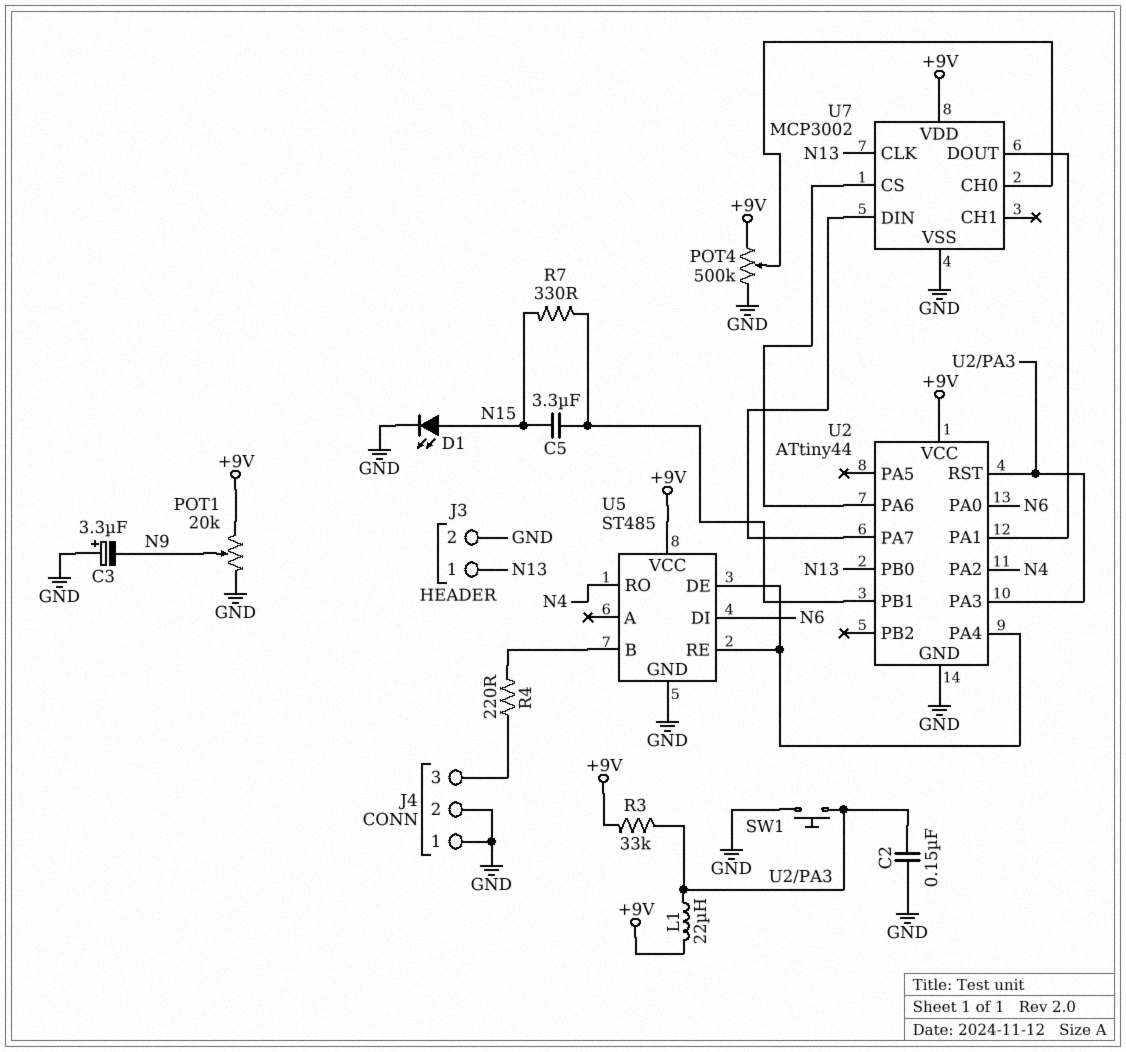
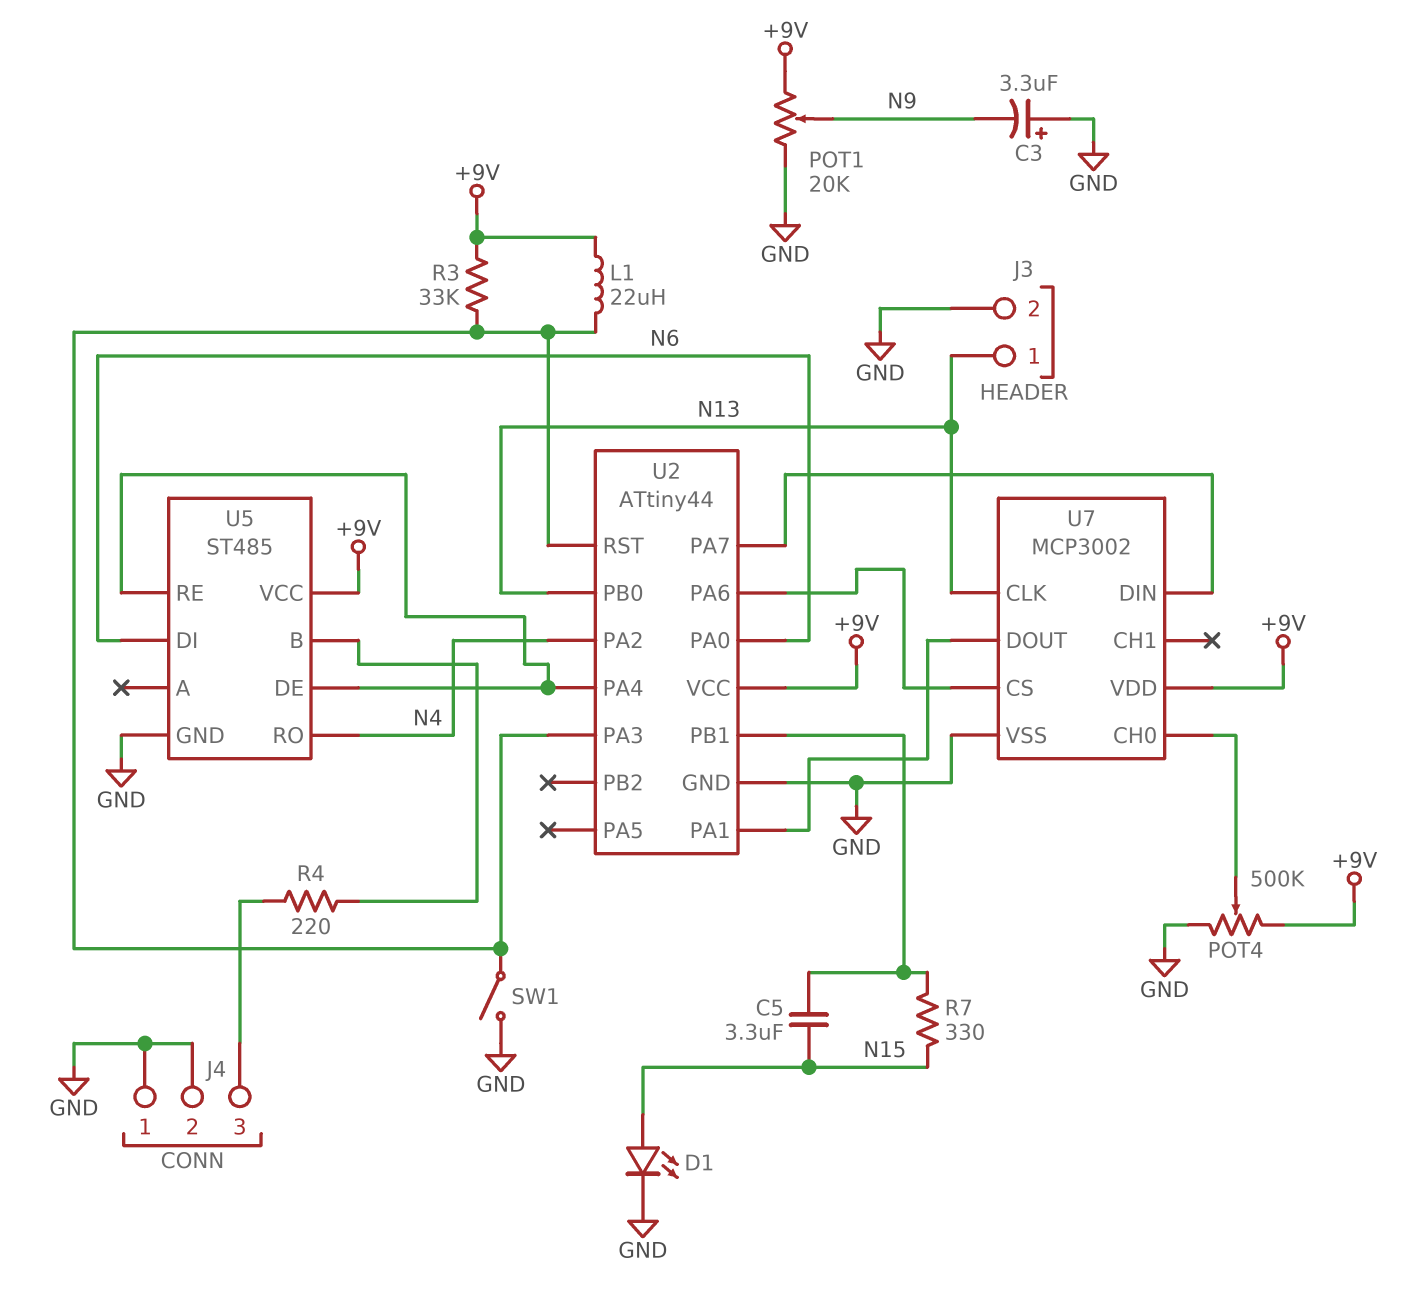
C2: 150nF (GND, U2/PA3) -> none
SW1: button (GND, U2/PA3) -> switch (GND, U2/PA3)

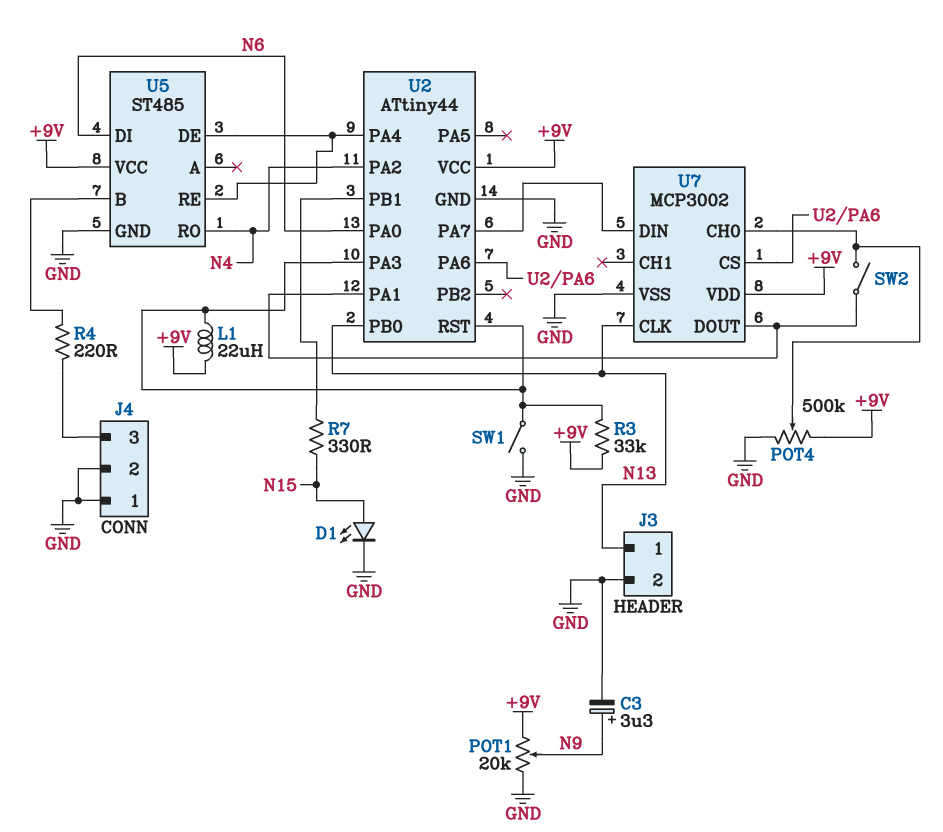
C3: 3.3uF (plus GND, minus N9) -> 3.3uF (plus N9, minus GND)
C5: 3.3uF (N15, U2/PB1) -> none
SW2: none -> switch (U2/PA1, U7/CH0)

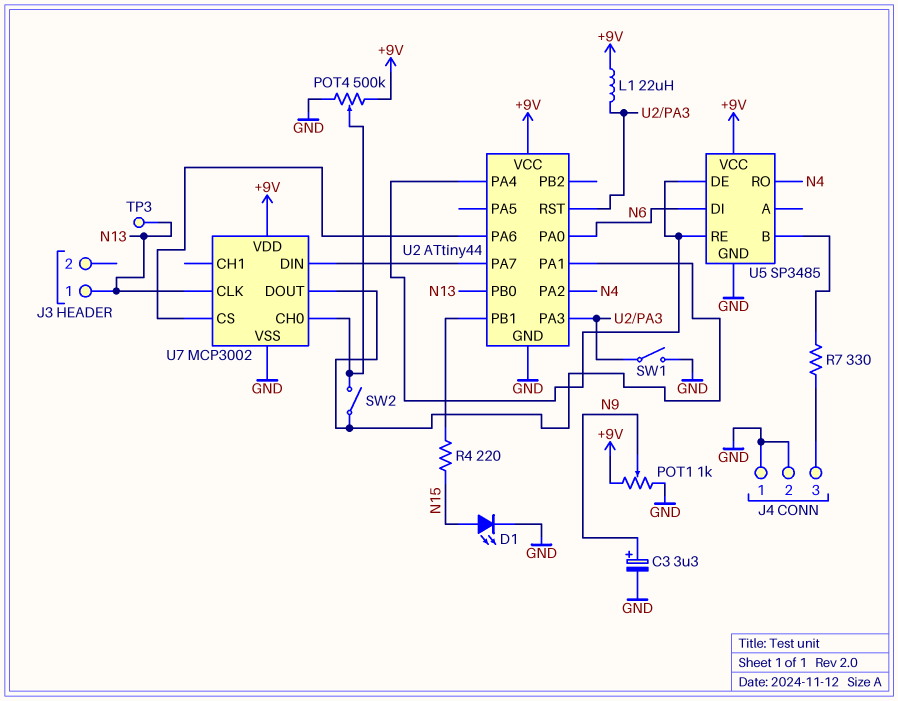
J3 pin 2: GND -> none
POT1: 20k (+9V, GND, wiper N9) -> 1k (+9V, GND, wiper N9)
R3: 33k (+9V, U2/PA3) -> none
R4: 220 (J4/3, U5/B) -> 220 (N15, U2/PB1)
R7: 330 (N15, U2/PB1) -> 330 (J4/3, U5/B)
TP3: none -> test point (N13)
U5: ST485 -> SP3485

